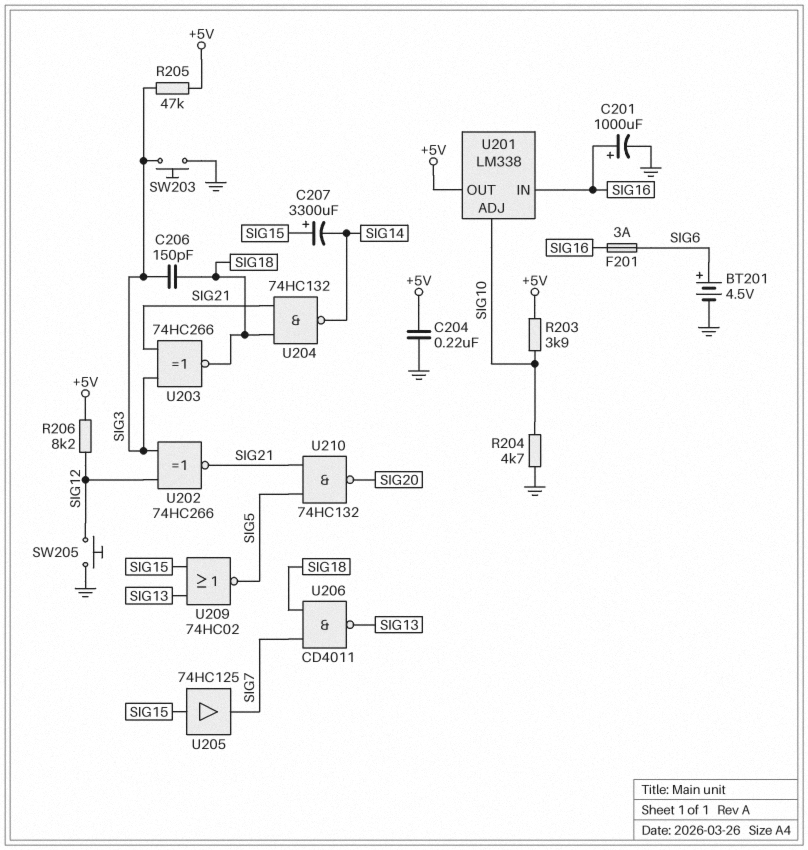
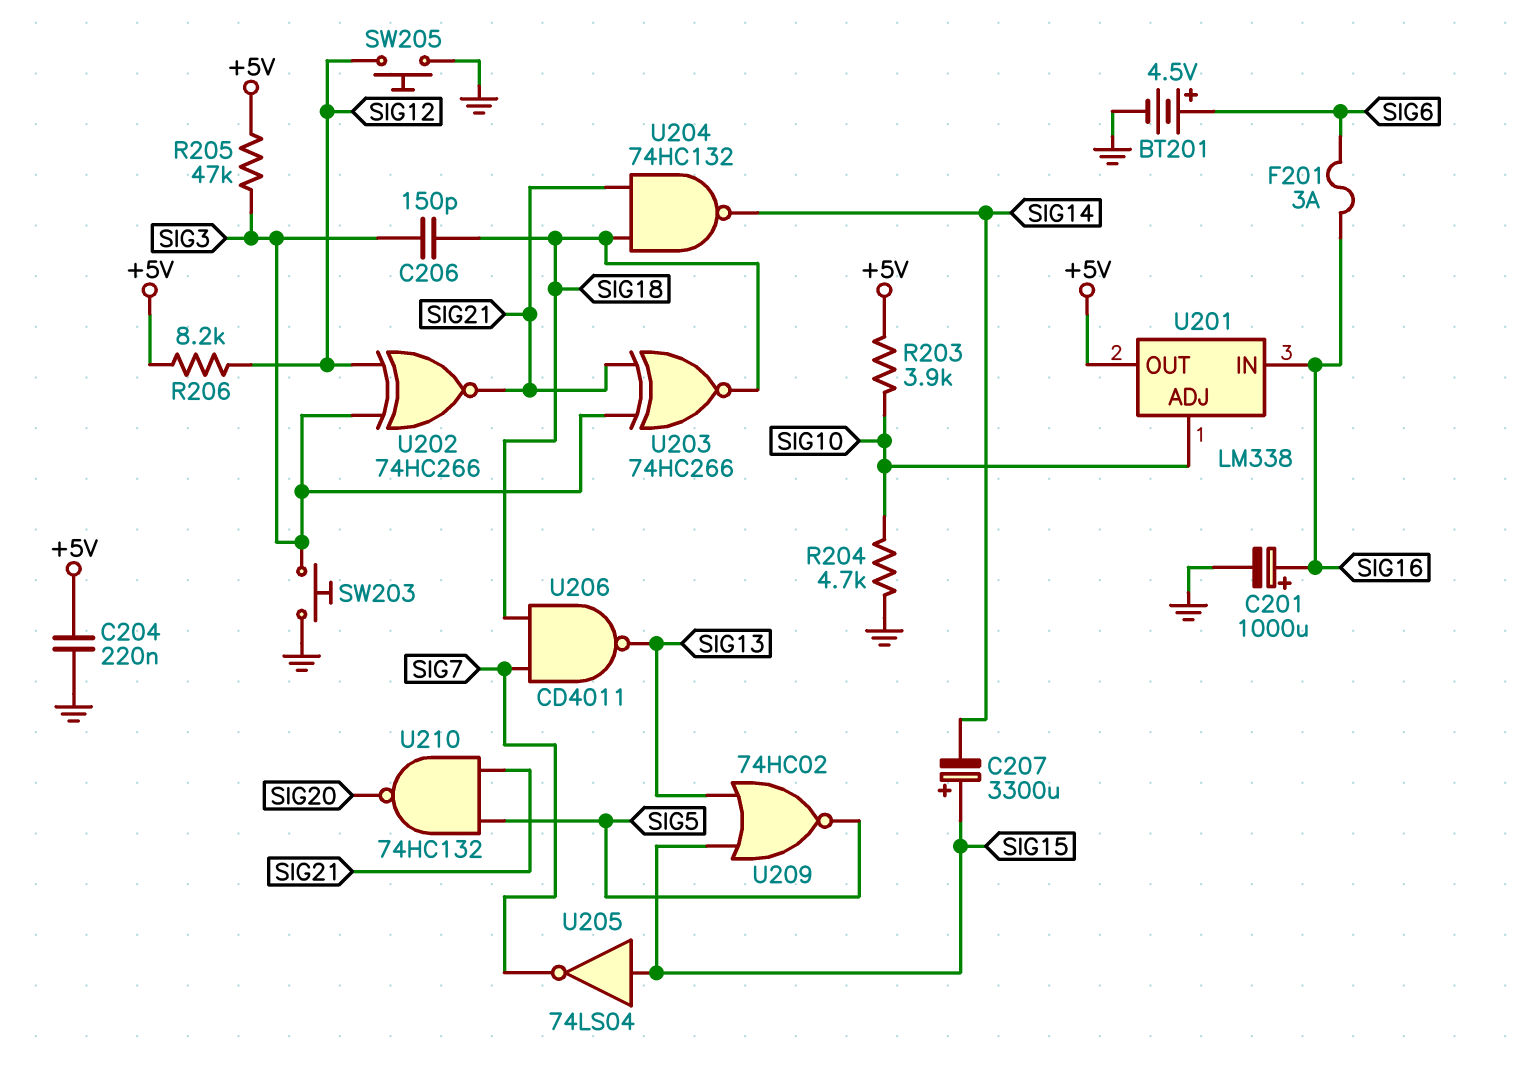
U205: buffer 74HC125 (in SIG15, out SIG7) -> NOT 74LS04 (in SIG15, out SIG7)

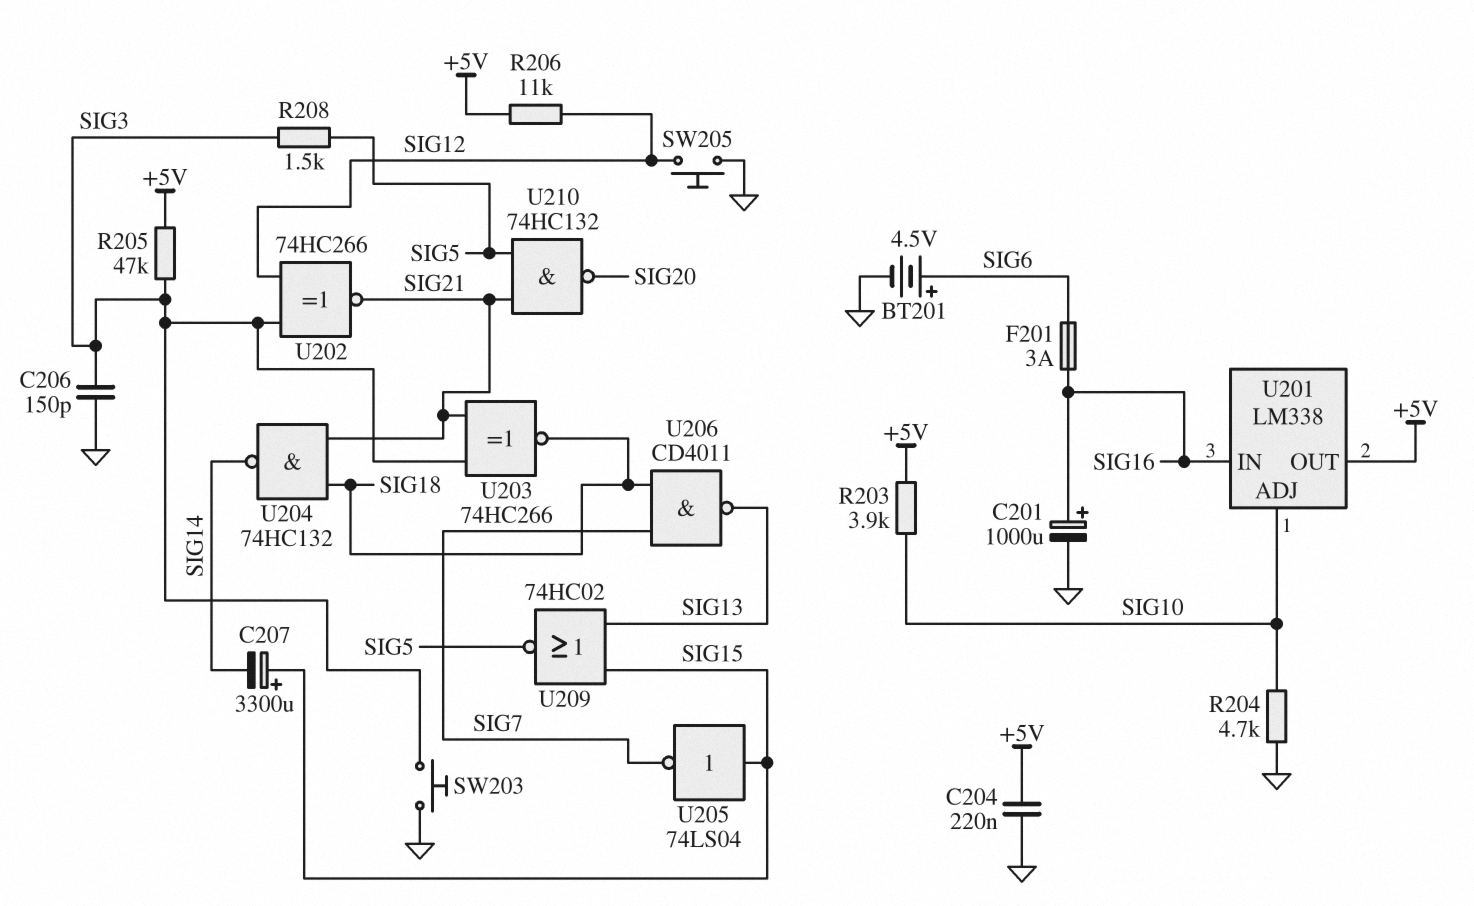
C206: 150pF (SIG3, SIG18) -> 150pF (GND, SIG3)
R206: 8.2k (+5V, SIG12) -> 11k (+5V, SIG12)
R208: none -> 1.5k (SIG3, SIG5)

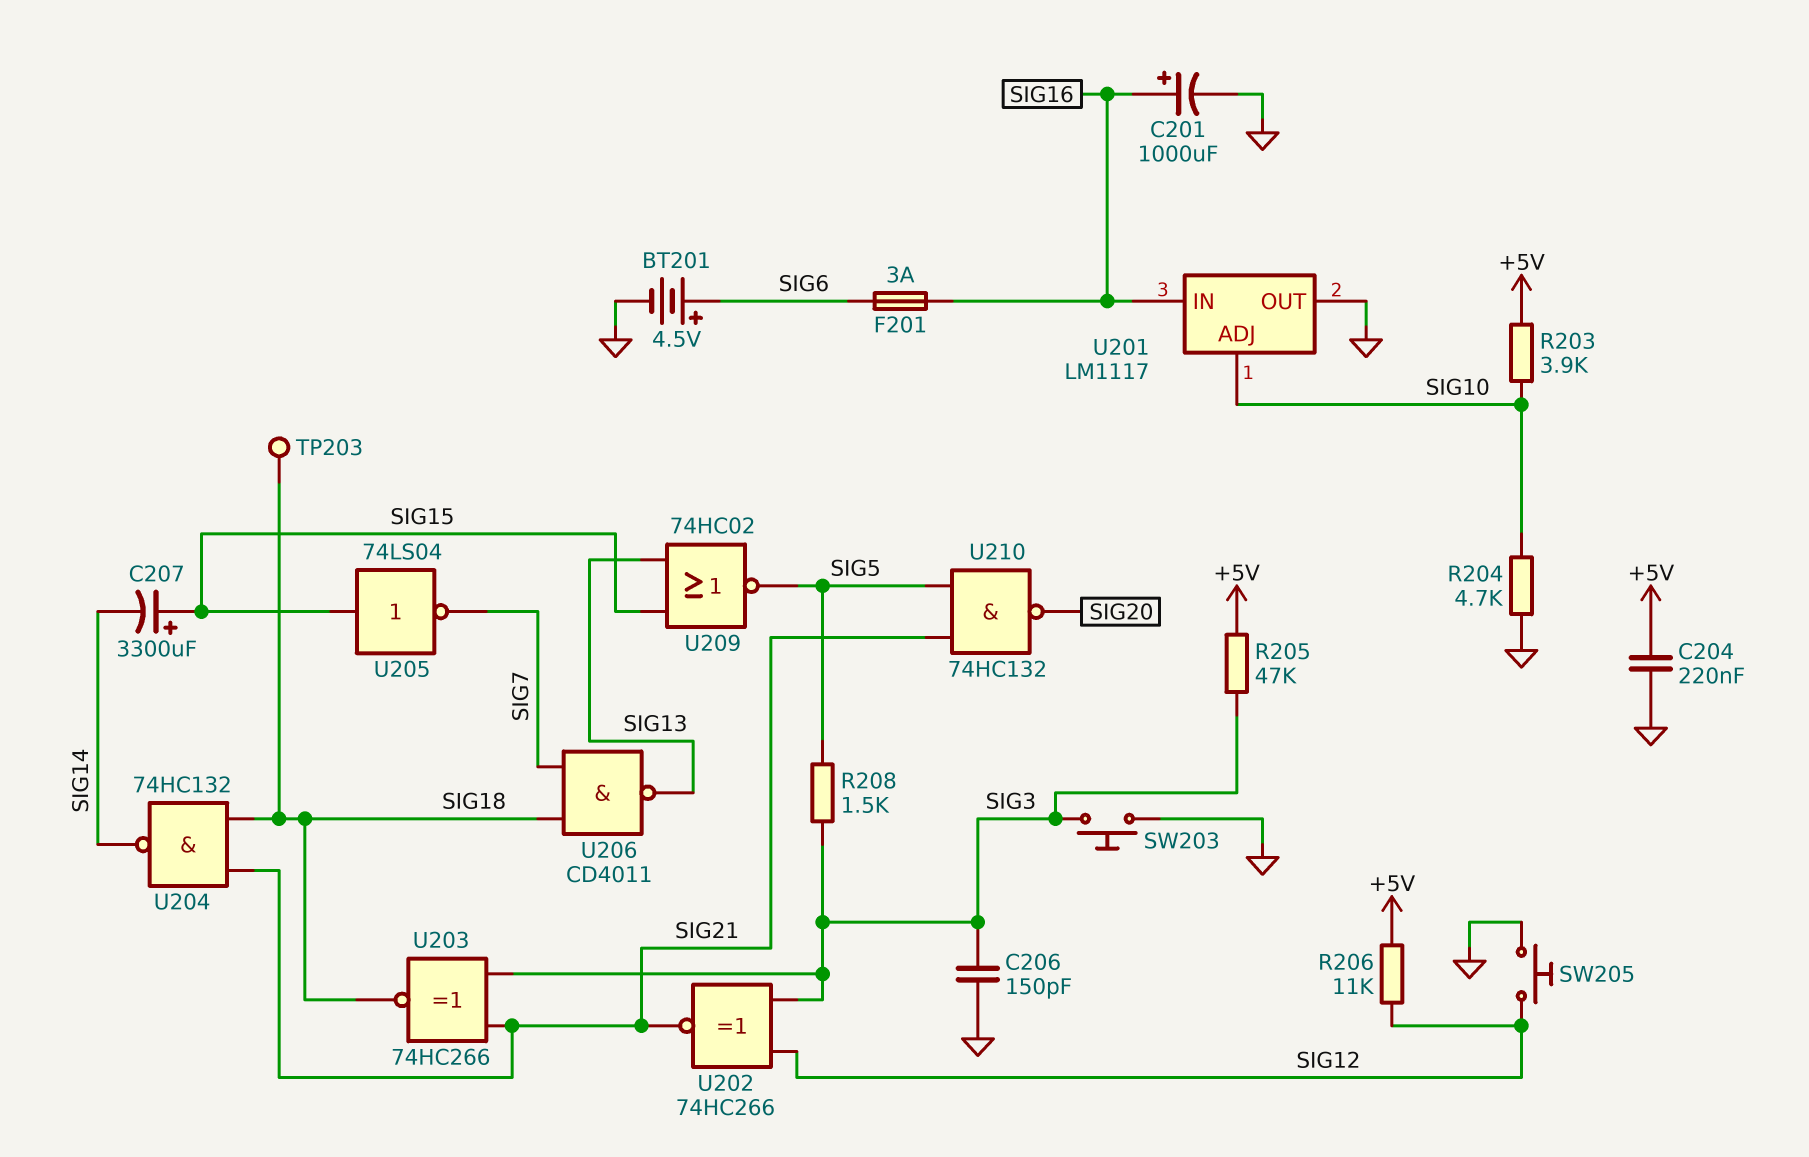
TP203: none -> test point (SIG18)
U201: LM338 -> LM1117
U201 pin OUT: +5V -> GND

